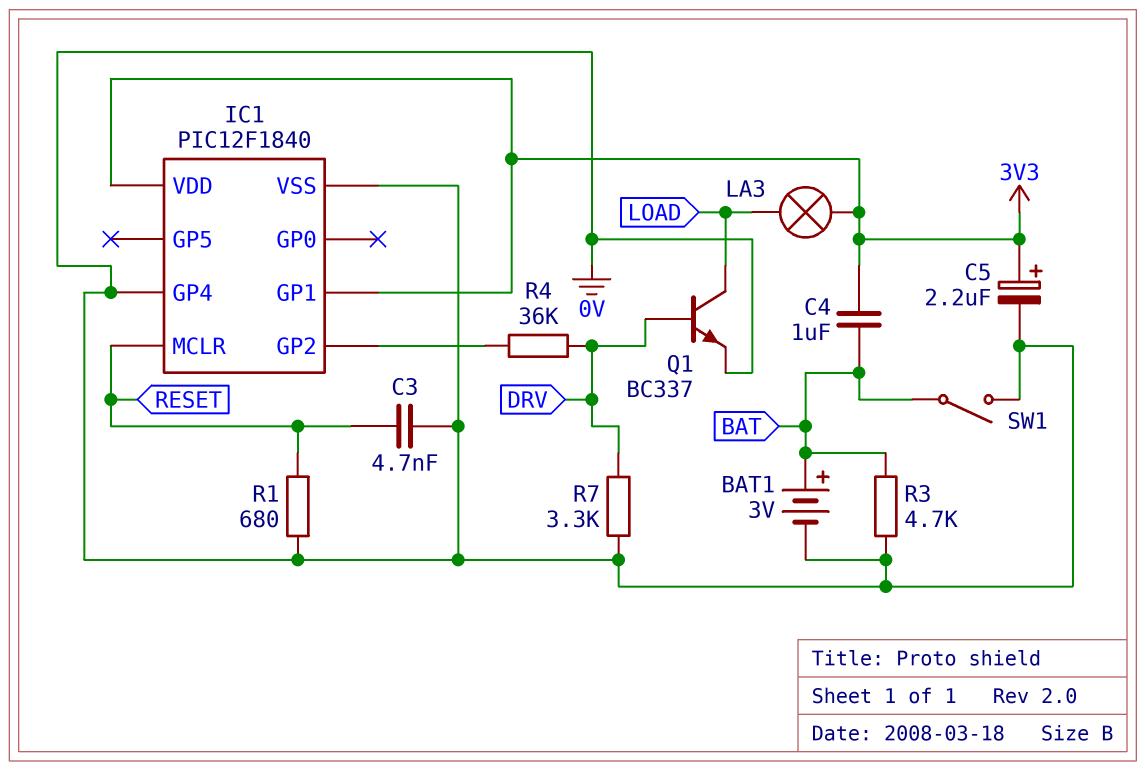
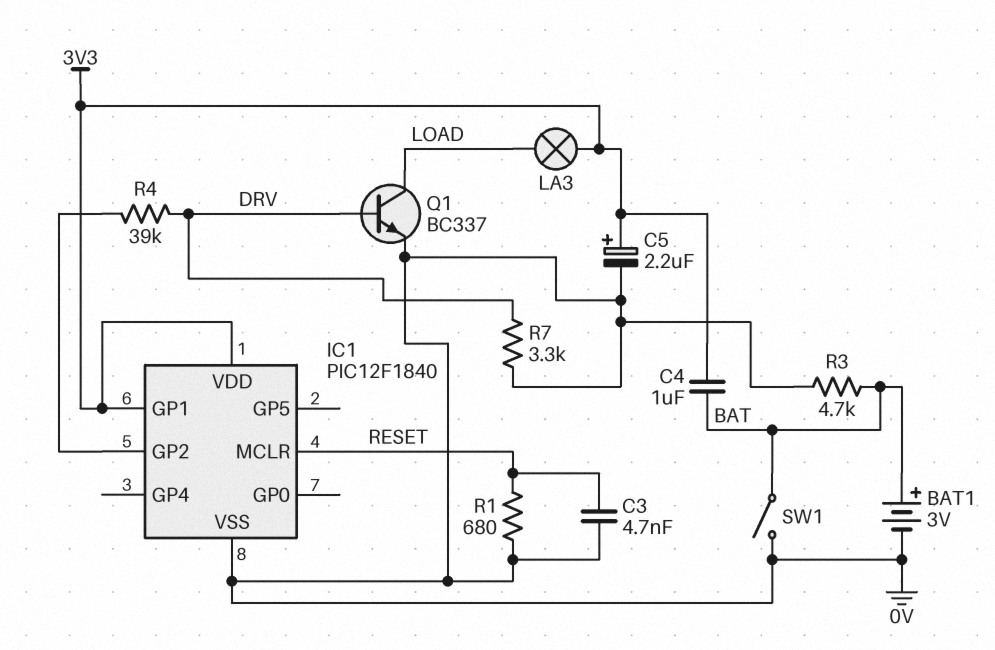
IC1 pin GP4: 0V -> none
R4: 36k (DRV, IC1/GP2) -> 39k (DRV, IC1/GP2)

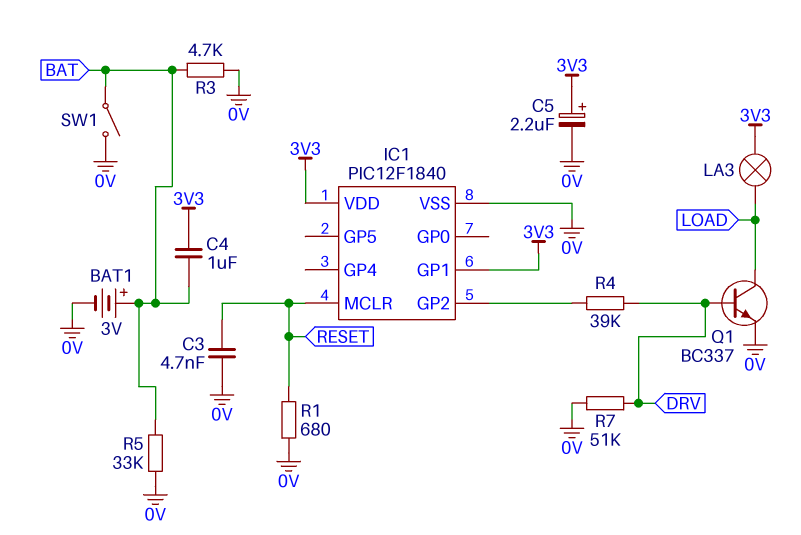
R5: none -> 33k (0V, BAT)
R7: 3.3k (0V, DRV) -> 51k (0V, DRV)

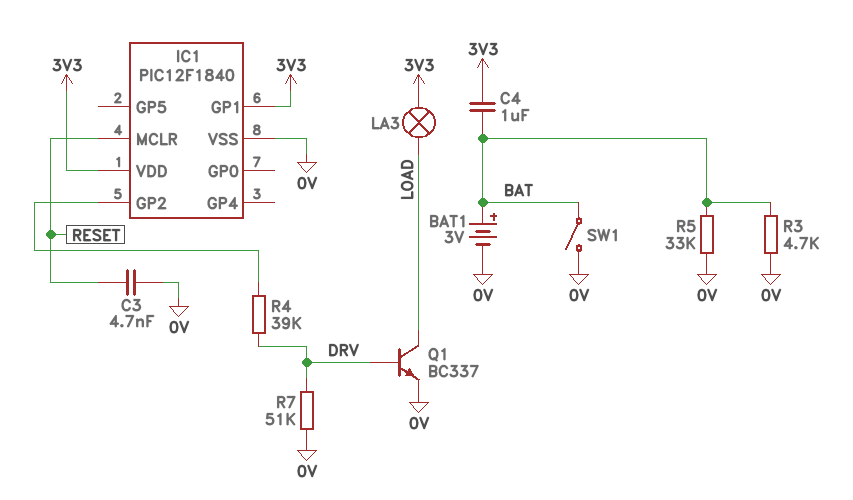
C5: 2.2uF (plus 3V3, minus 0V) -> none
R1: 680 (0V, RESET) -> none

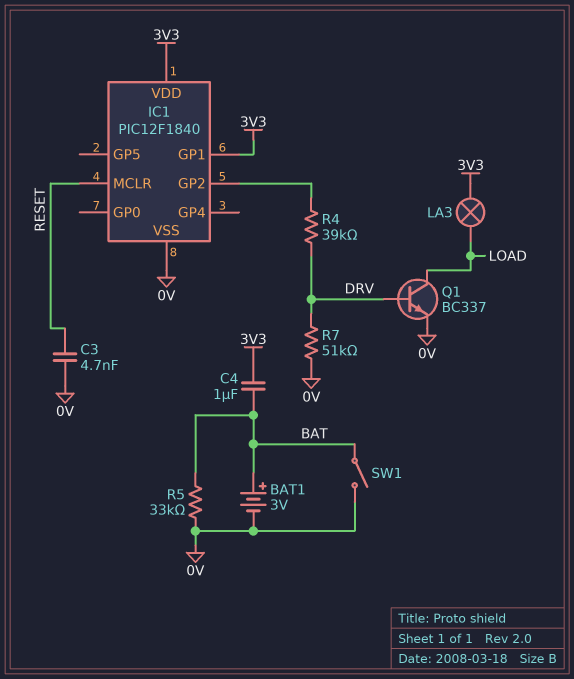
R3: 4.7k (0V, BAT) -> none

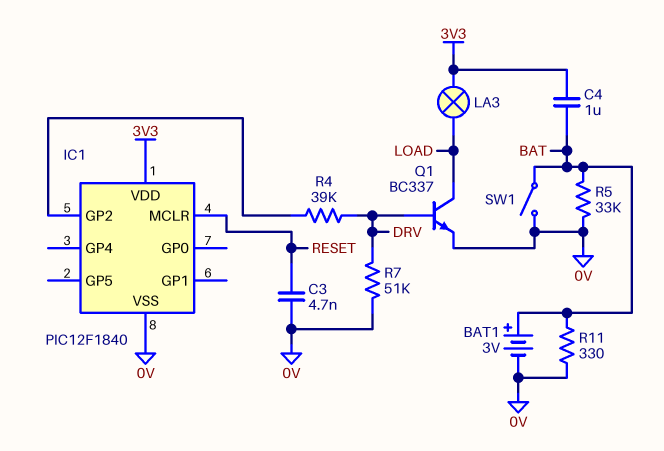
IC1 pin GP1: 3V3 -> none
R11: none -> 330 (0V, BAT)

